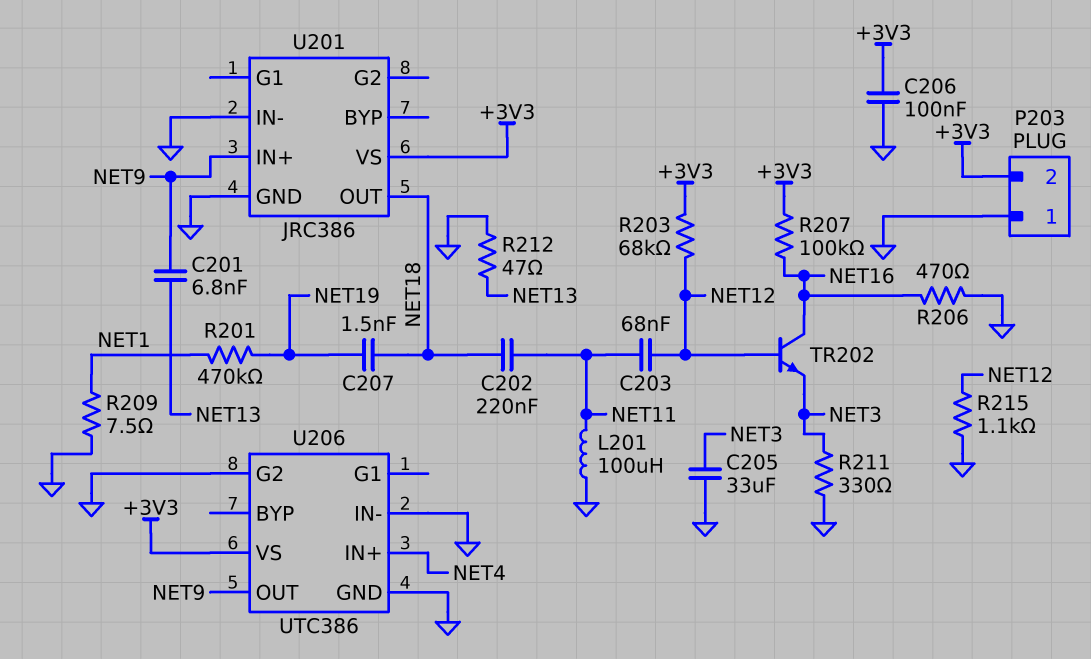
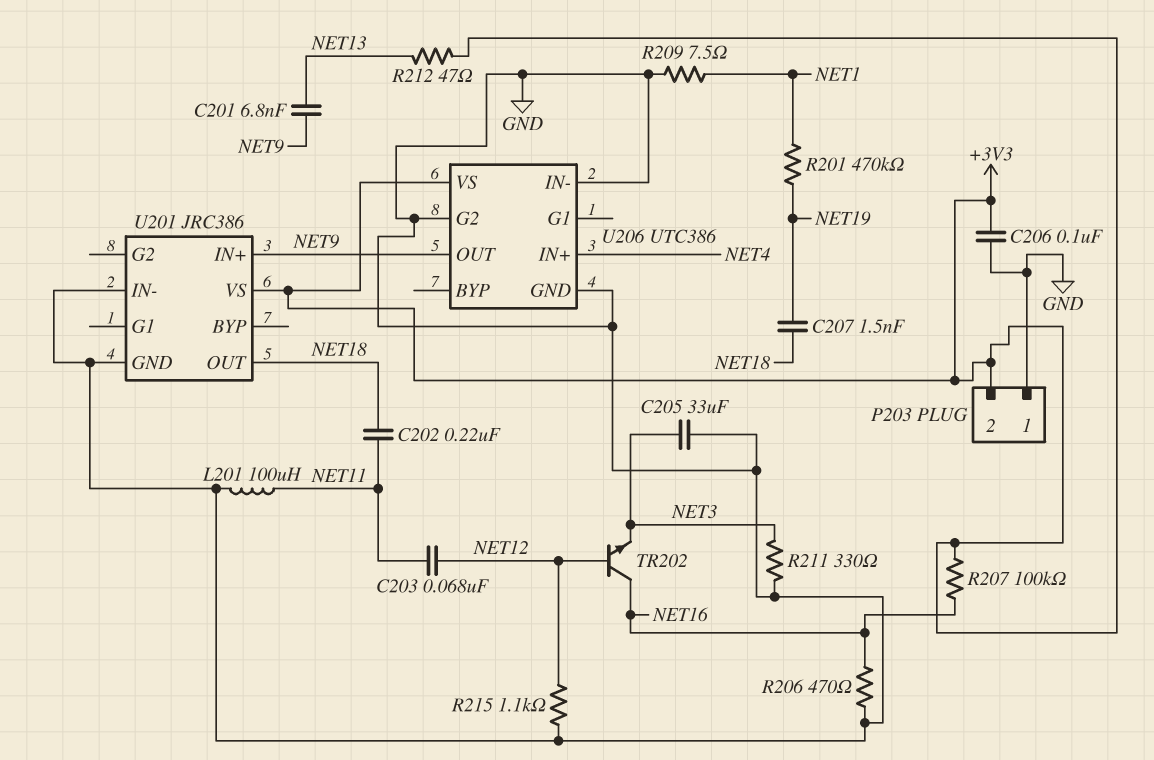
R203: 68k (+3V3, NET12) -> none
R212: 47 (GND, NET13) -> 47 (+3V3, NET13)

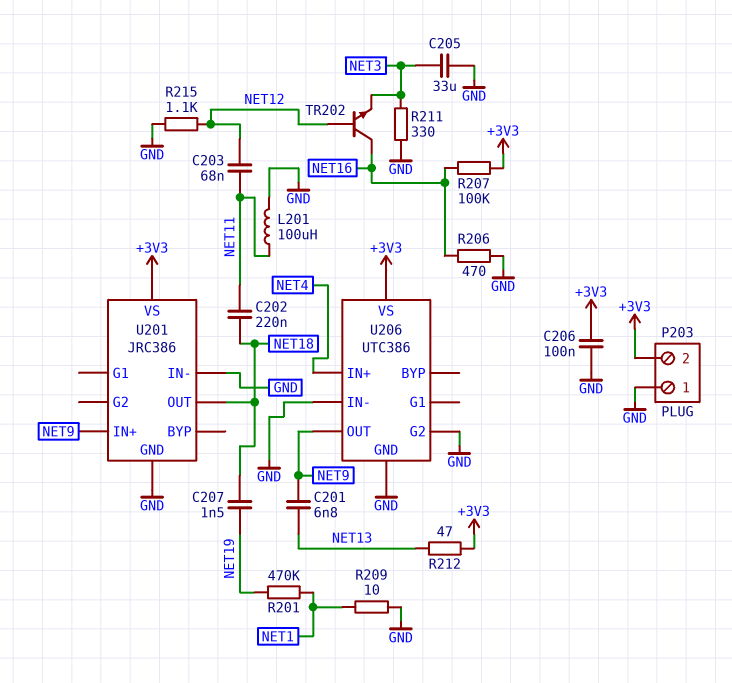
R209: 7.5 (GND, NET1) -> 10 (GND, NET1)

